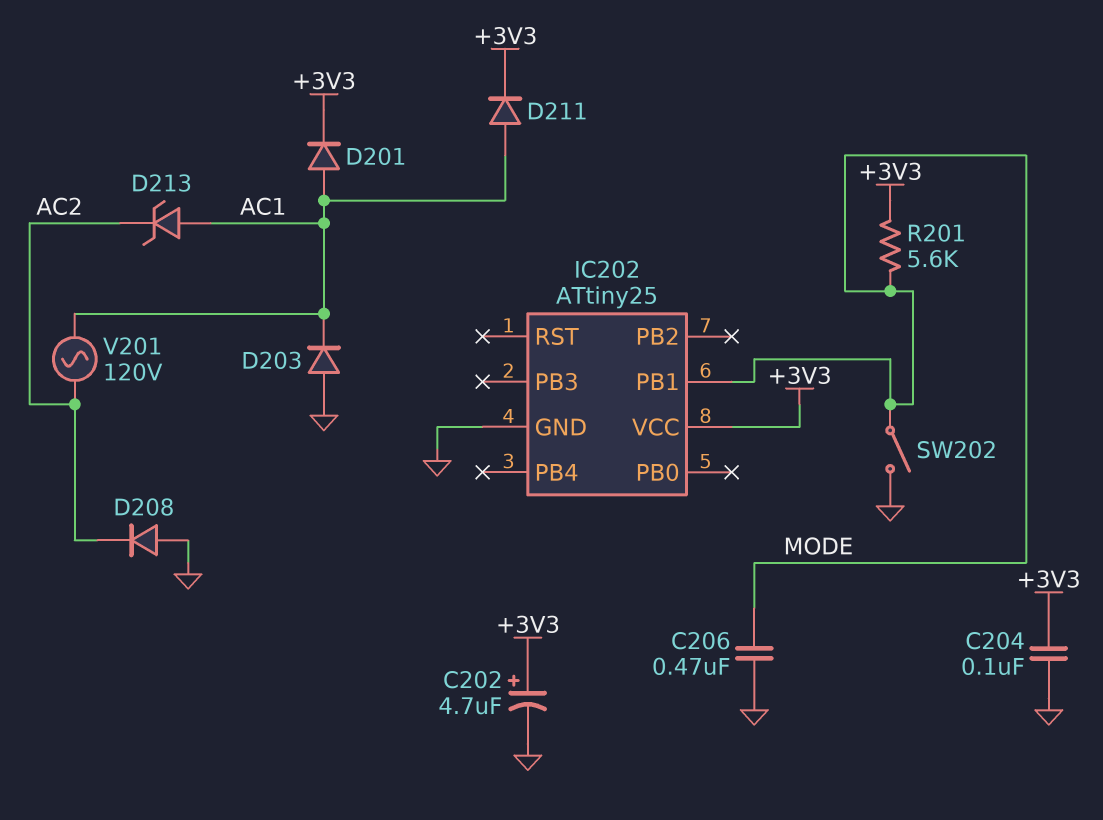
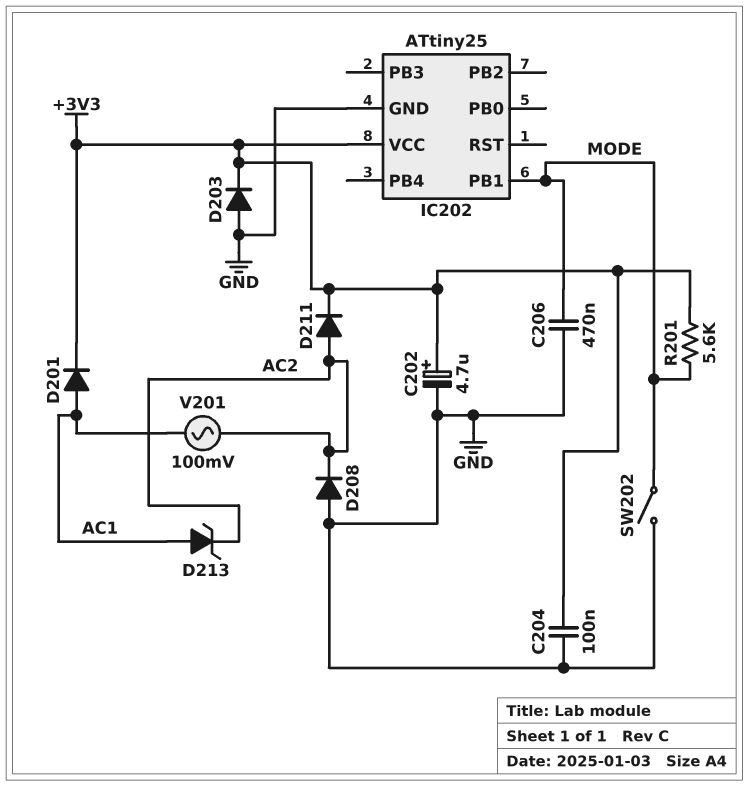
D203: diode (A GND, K AC1) -> diode (A GND, K +3V3)
D211: diode (A AC1, K +3V3) -> diode (A AC2, K +3V3)
V201: AC 120V (AC1, AC2) -> AC 100mV (AC1, AC2)

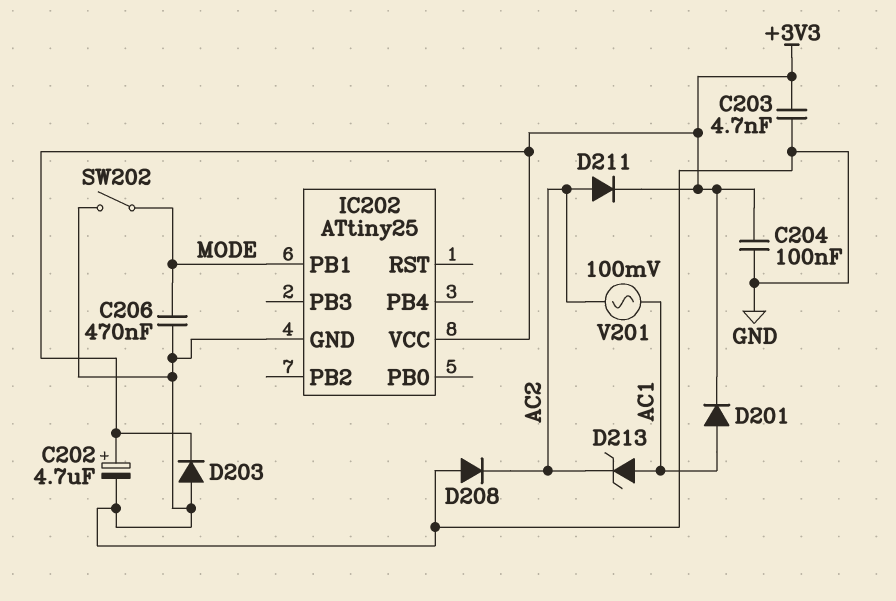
C203: none -> 4.7nF (+3V3, GND)
R201: 5.6k (+3V3, MODE) -> none

